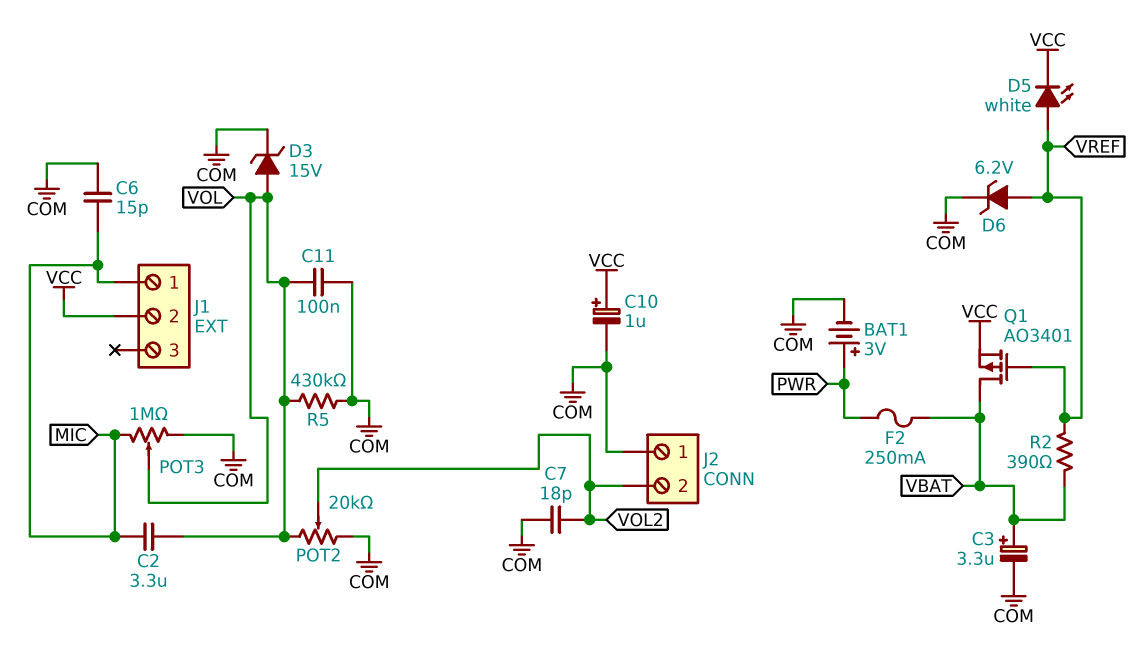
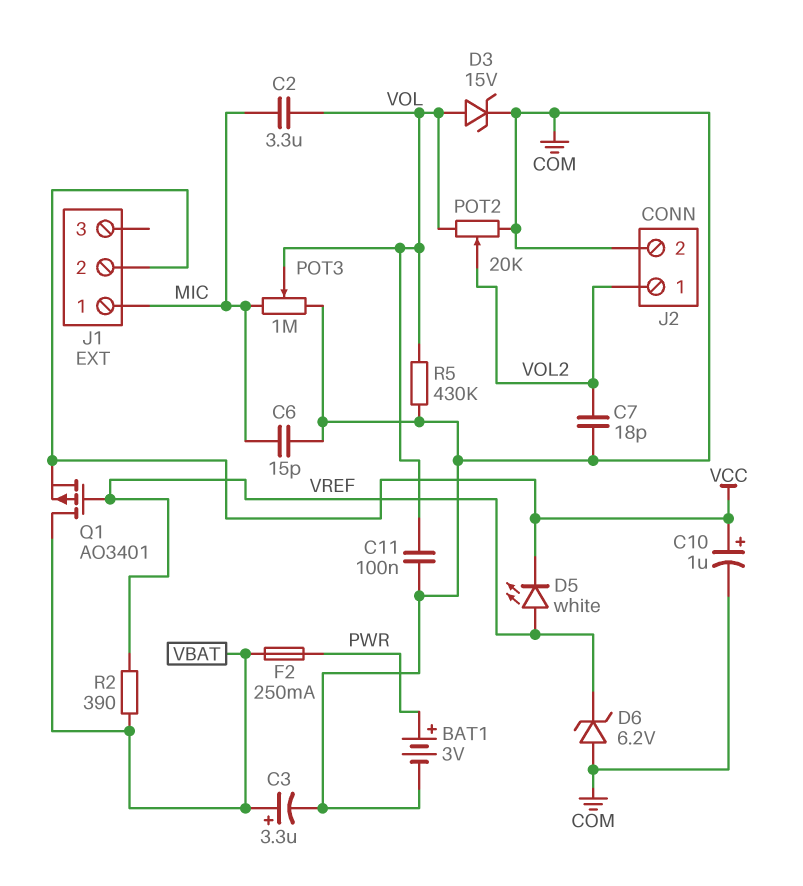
D6: zener 6.2V (A VREF, K COM) -> zener 6.2V (A COM, K VREF)
J2 pin 1: COM -> VOL2
J2 pin 2: VOL2 -> COM

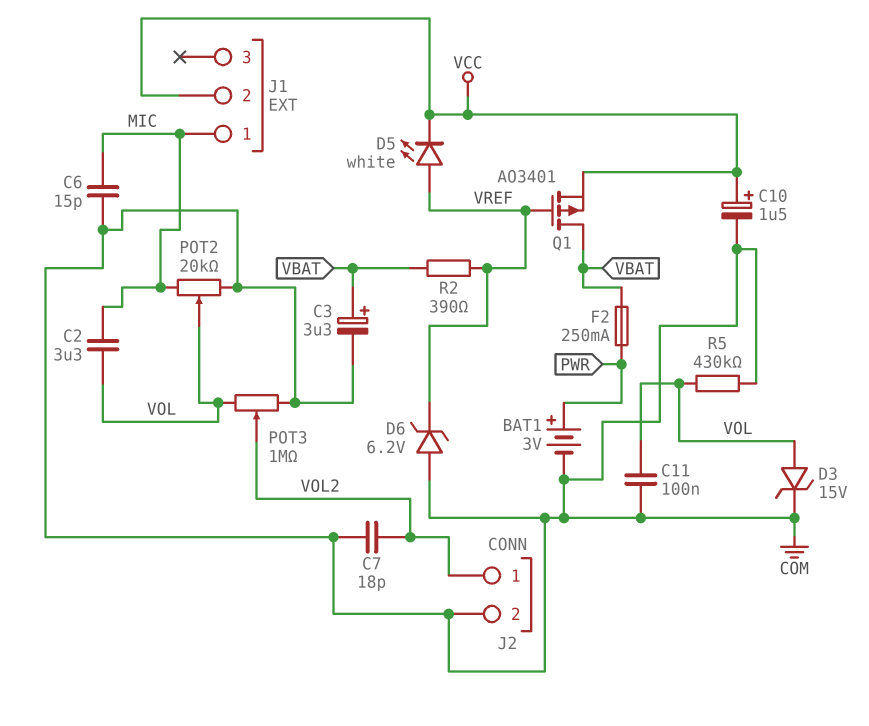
C10: 1uF (plus VCC, minus COM) -> 1.5uF (plus VCC, minus COM)
POT2: 20k (COM, VOL, wiper VOL2) -> 20k (COM, MIC, wiper VOL)
POT3: 1M (COM, MIC, wiper VOL) -> 1M (COM, VOL, wiper VOL2)

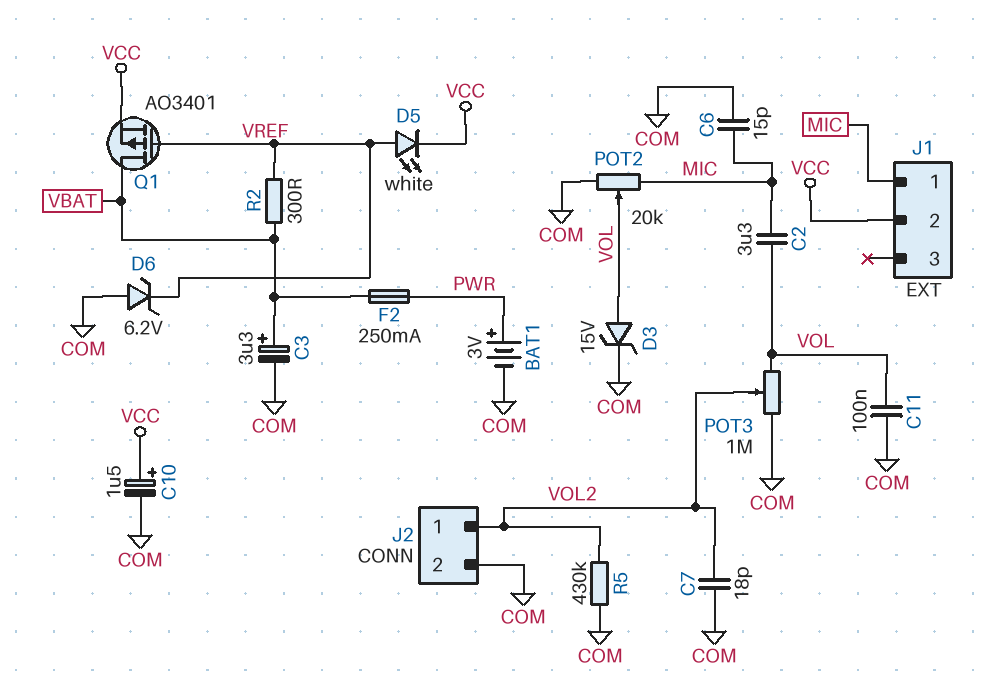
R2: 390 (VBAT, VREF) -> 300 (VBAT, VREF)
R5: 430k (COM, VOL) -> 430k (COM, VOL2)

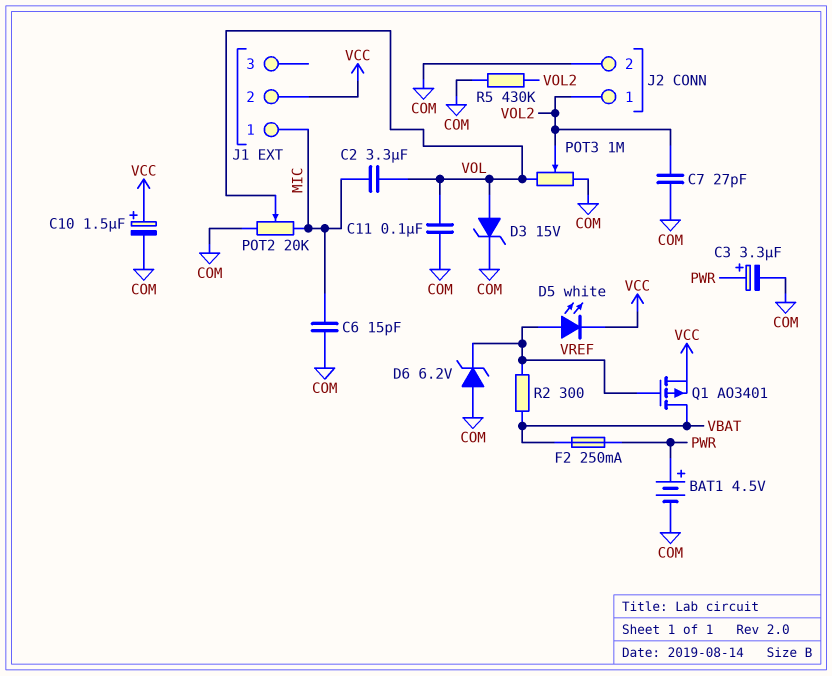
BAT1: 3V (plus PWR, minus COM) -> 4.5V (plus PWR, minus COM)
C3: 3.3uF (plus VBAT, minus COM) -> 3.3uF (plus PWR, minus COM)
C7: 18pF (COM, VOL2) -> 27pF (COM, VOL2)

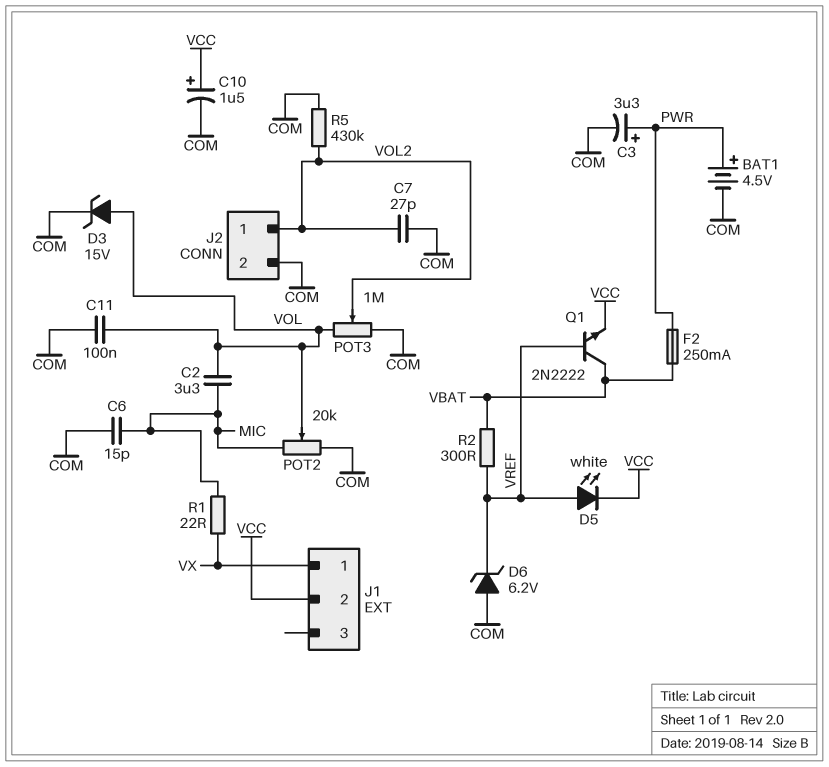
J1 pin 1: MIC -> VX
Q1: PMOS AO3401 (G VREF, D VBAT, S VCC) -> NPN 2N2222 (B VREF, C VBAT, E VCC)
R1: none -> 22 (MIC, VX)

